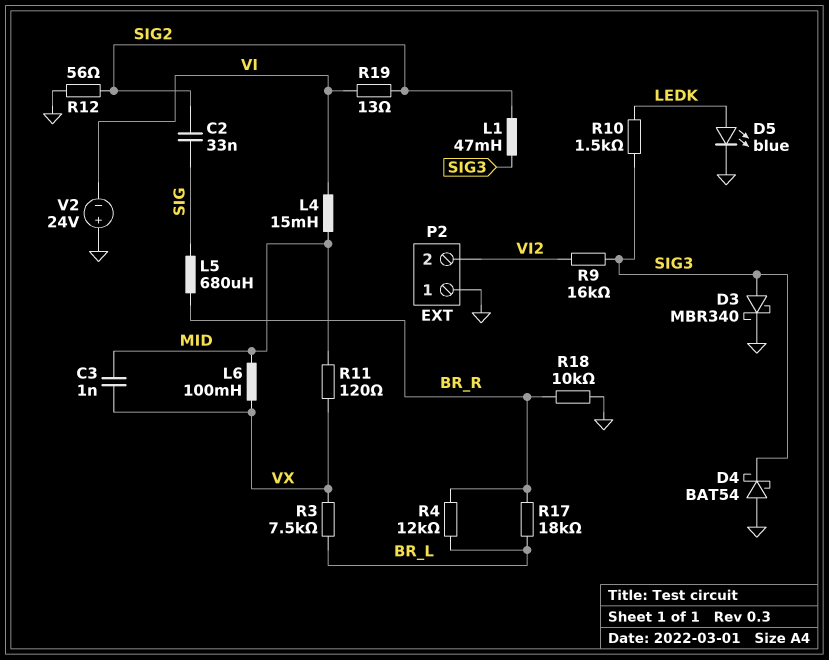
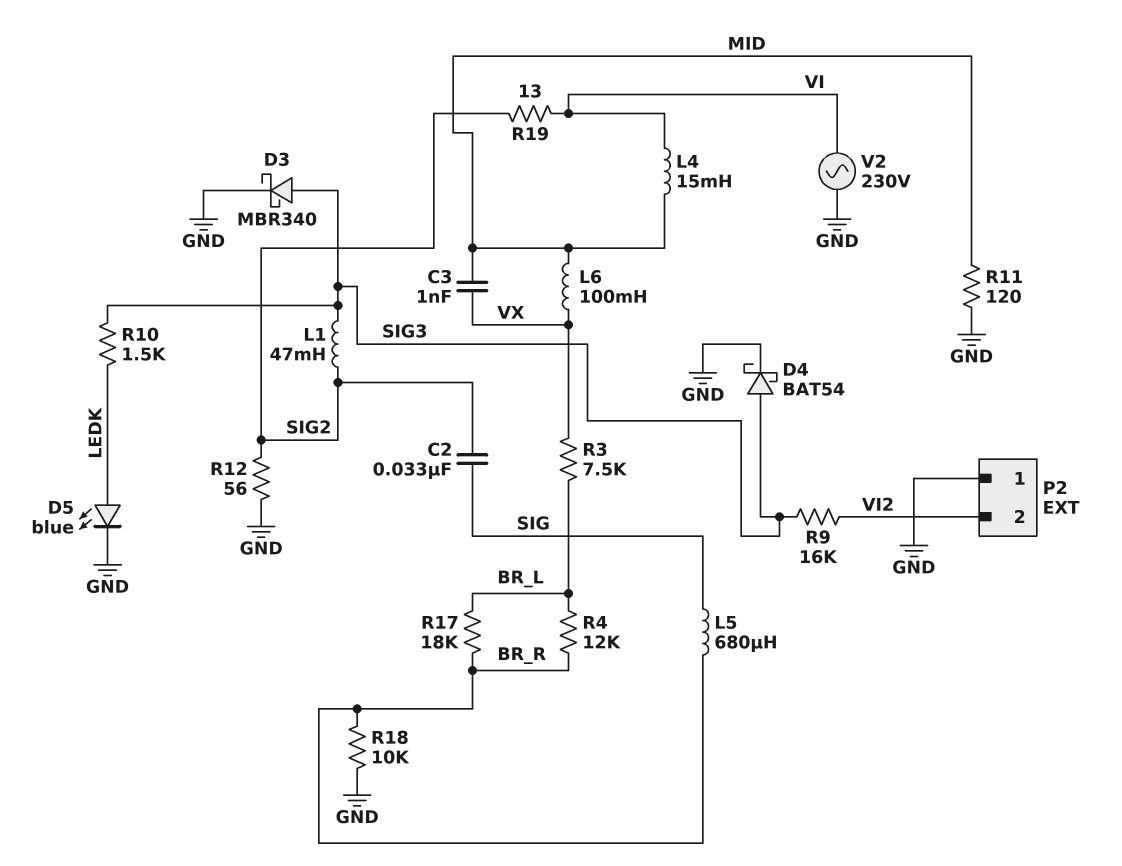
D4: schottky BAT54 (A GND, K SIG3) -> schottky BAT54 (A SIG3, K GND)
R11: 120 (MID, VX) -> 120 (GND, MID)
V2: 24V (plus GND, minus VI) -> AC 230V (GND, VI)

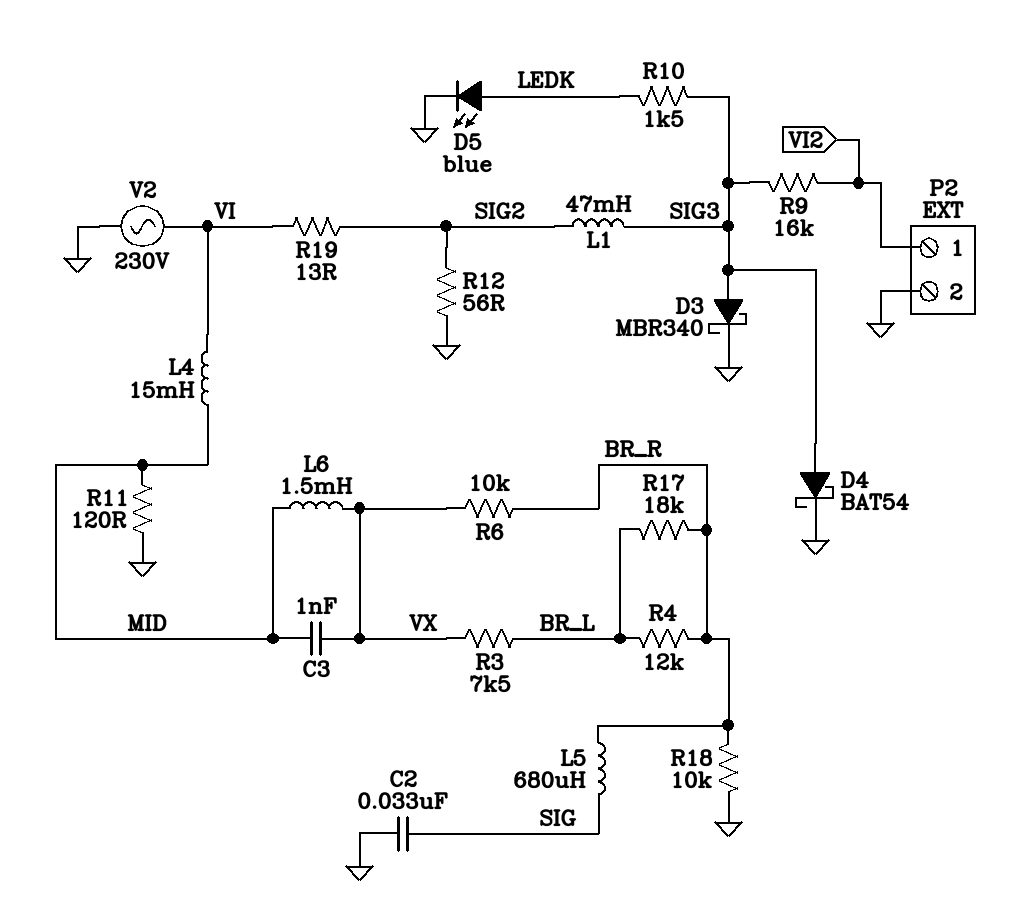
C2: 33nF (SIG, SIG2) -> 33nF (GND, SIG)
L6: 100mH (MID, VX) -> 1.5mH (MID, VX)
P2 pin 1: GND -> VI2
P2 pin 2: VI2 -> GND
R6: none -> 10k (BR_R, VX)

